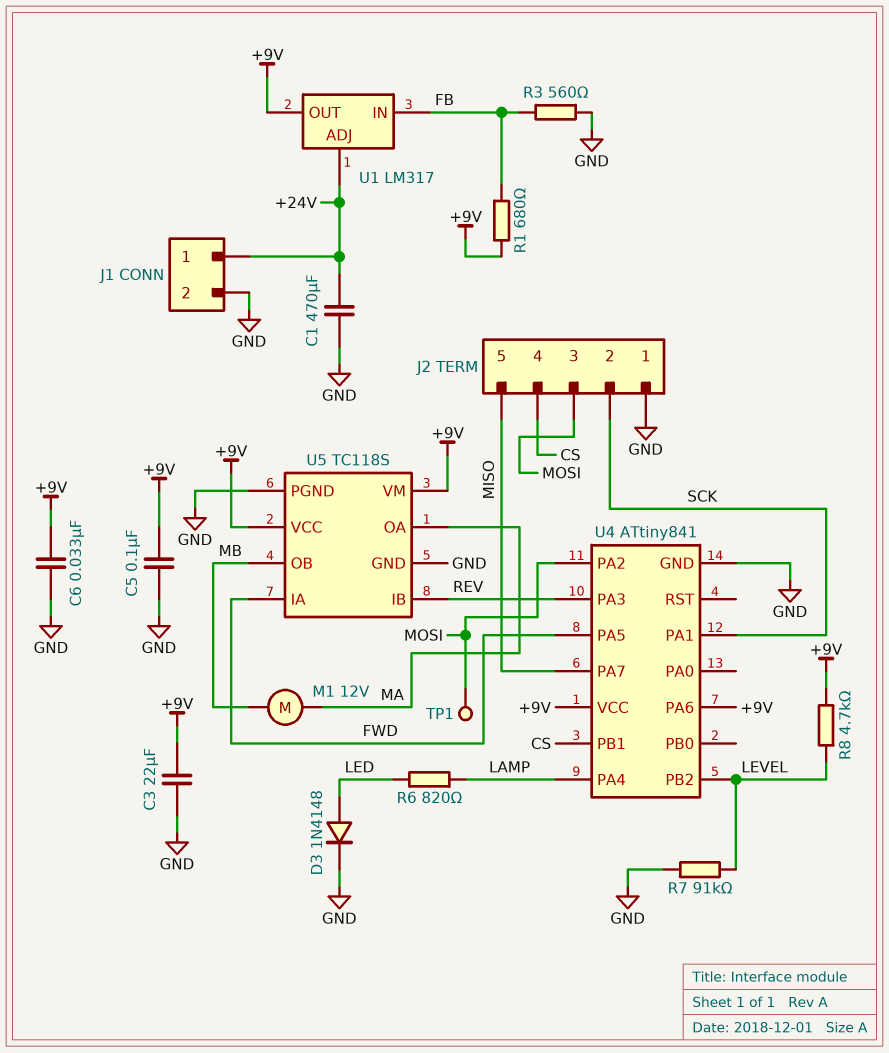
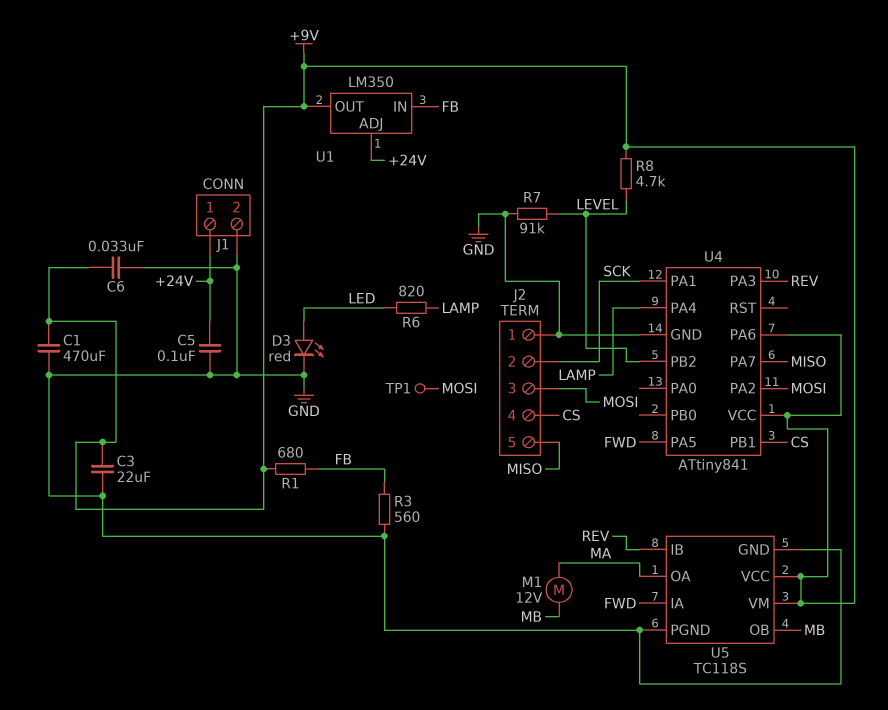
C1: 470uF (+24V, GND) -> 470uF (+9V, GND)
C5: 100nF (+9V, GND) -> 100nF (+24V, GND)
D3: diode 1N4148 (A LED, K GND) -> LED red (A LED, K GND)
U1: LM317 -> LM350

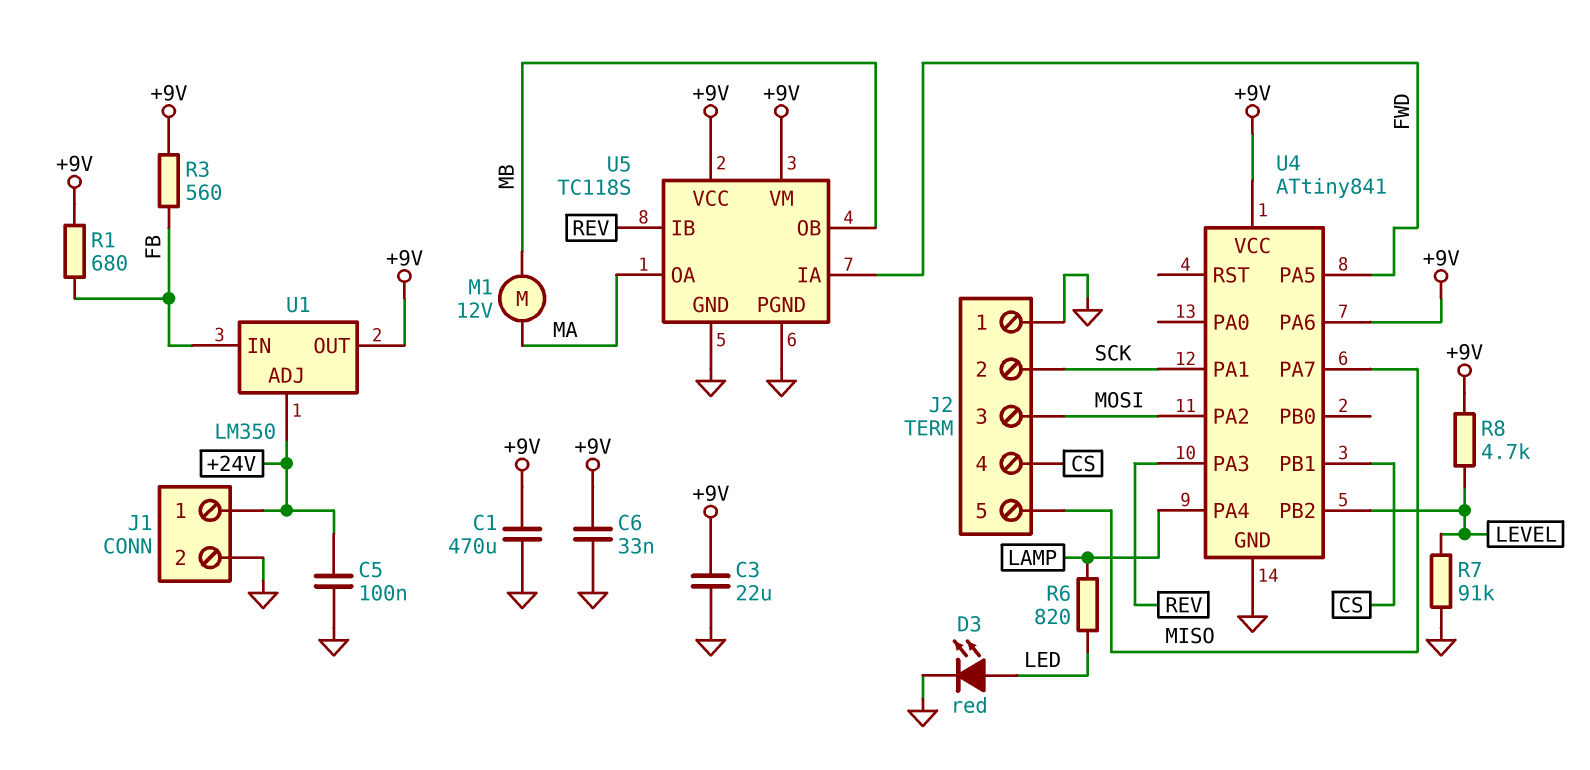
R3: 560 (FB, GND) -> 560 (+9V, FB)
TP1: test point (MOSI) -> none

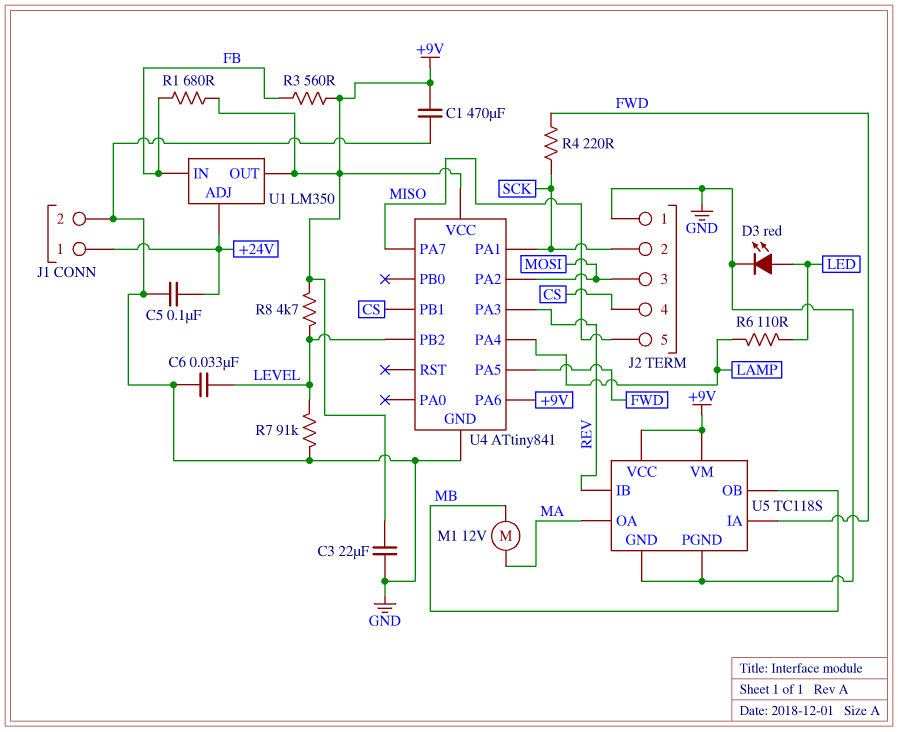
C6: 33nF (+9V, GND) -> 33nF (GND, LEVEL)
R4: none -> 220 (FWD, SCK)
R6: 820 (LAMP, LED) -> 110 (LAMP, LED)

